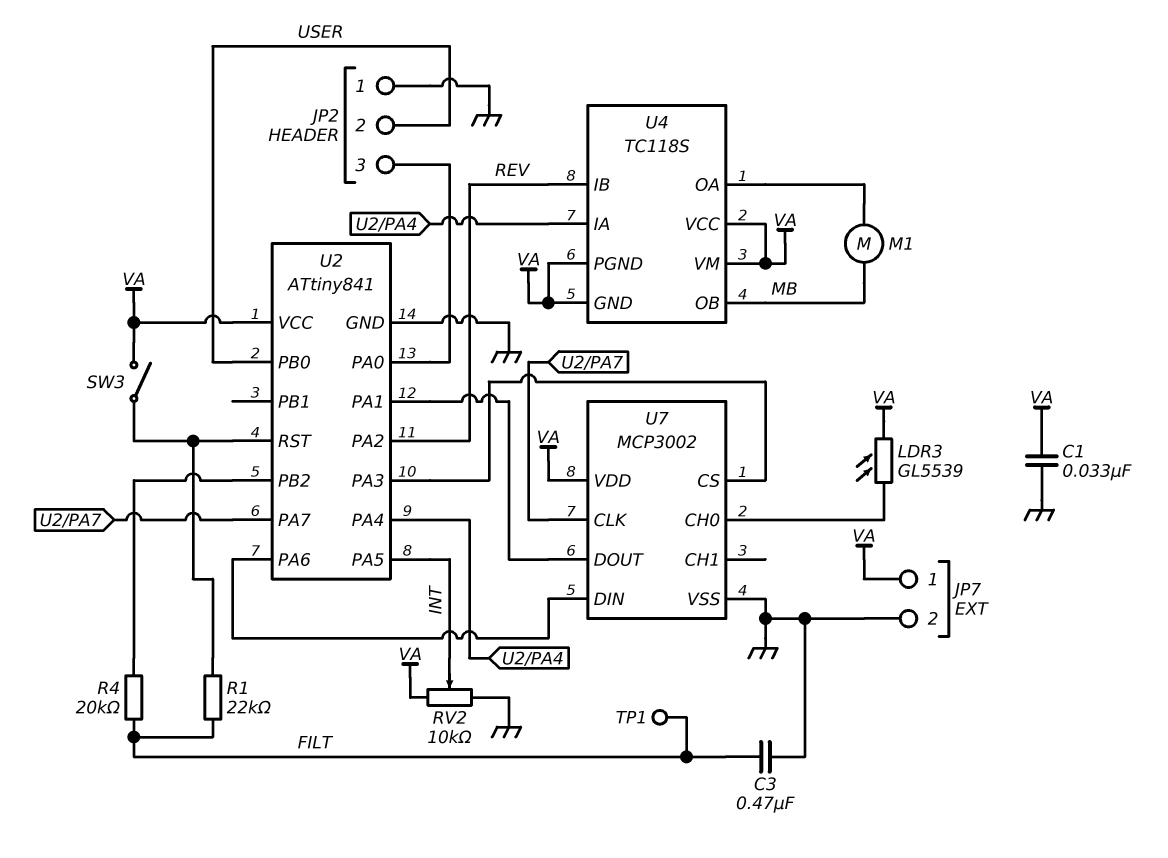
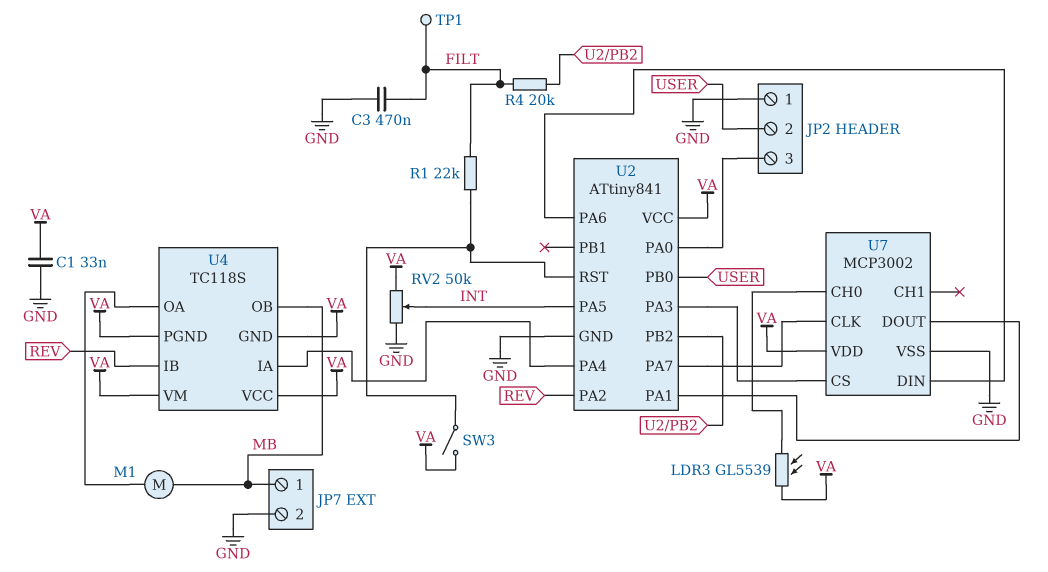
JP7 pin 1: VA -> MB
RV2: 10k (GND, VA, wiper INT) -> 50k (GND, VA, wiper INT)

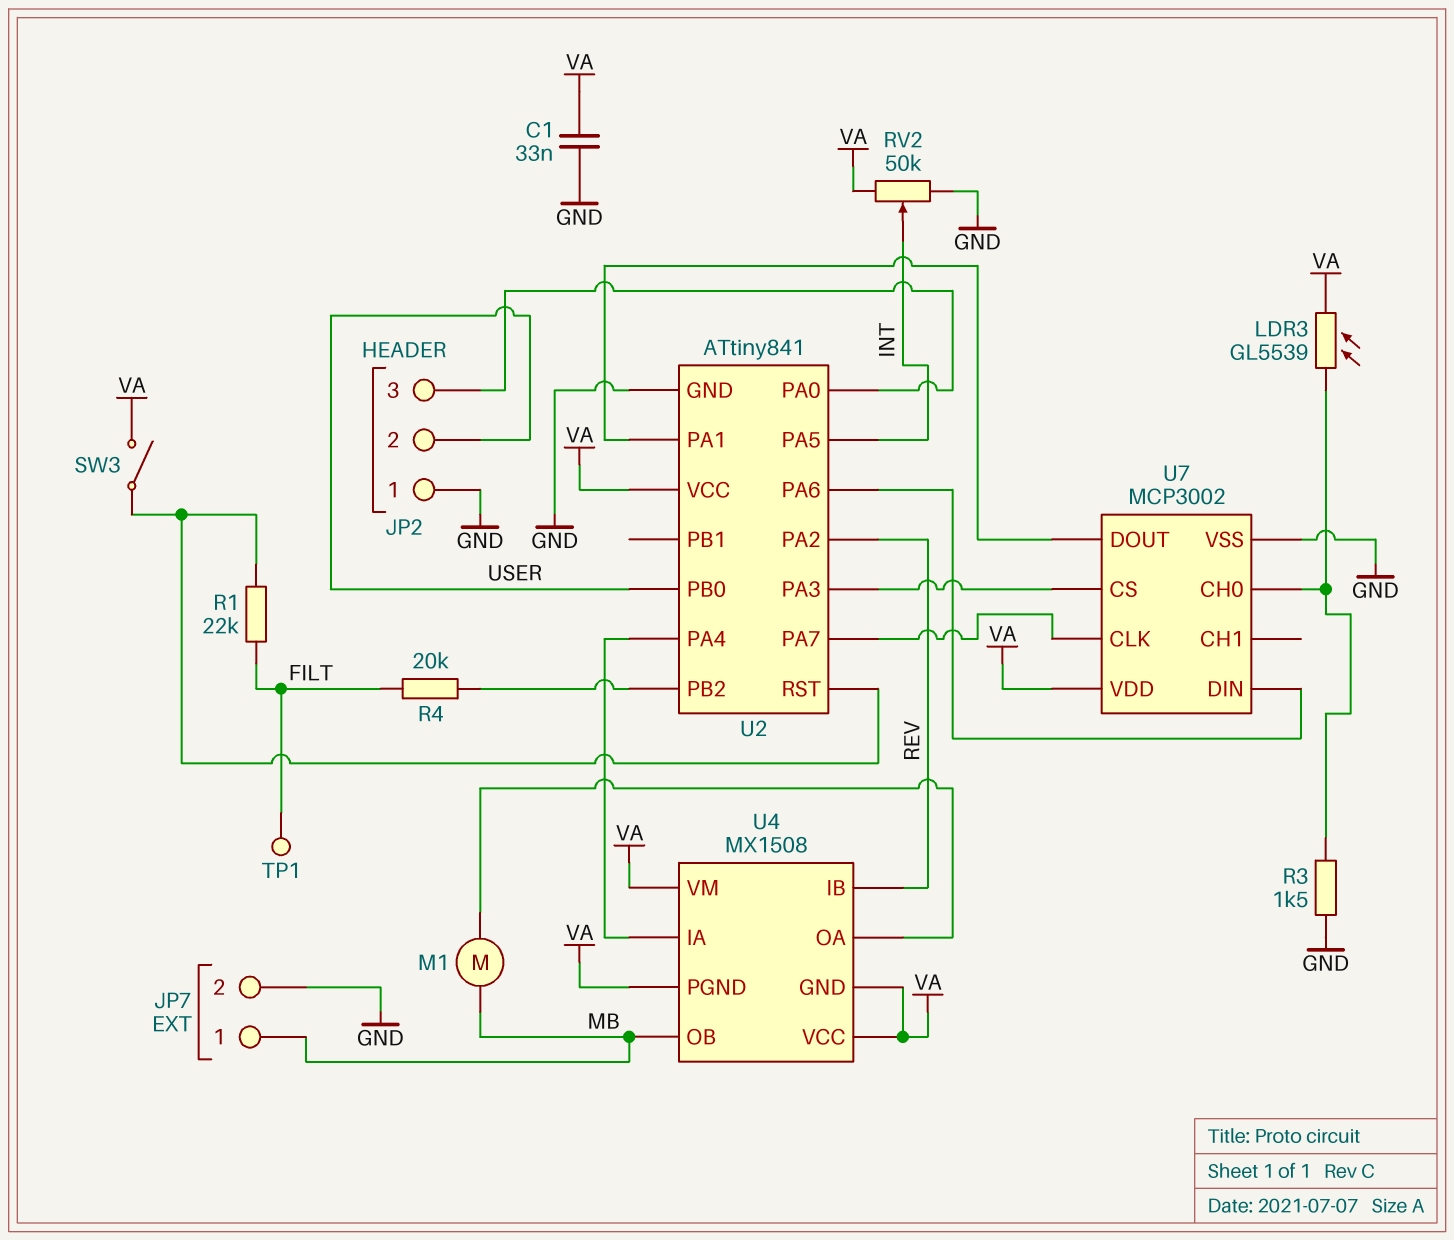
C3: 470nF (FILT, GND) -> none
R3: none -> 1.5k (GND, U7/CH0)
U4: TC118S -> MX1508

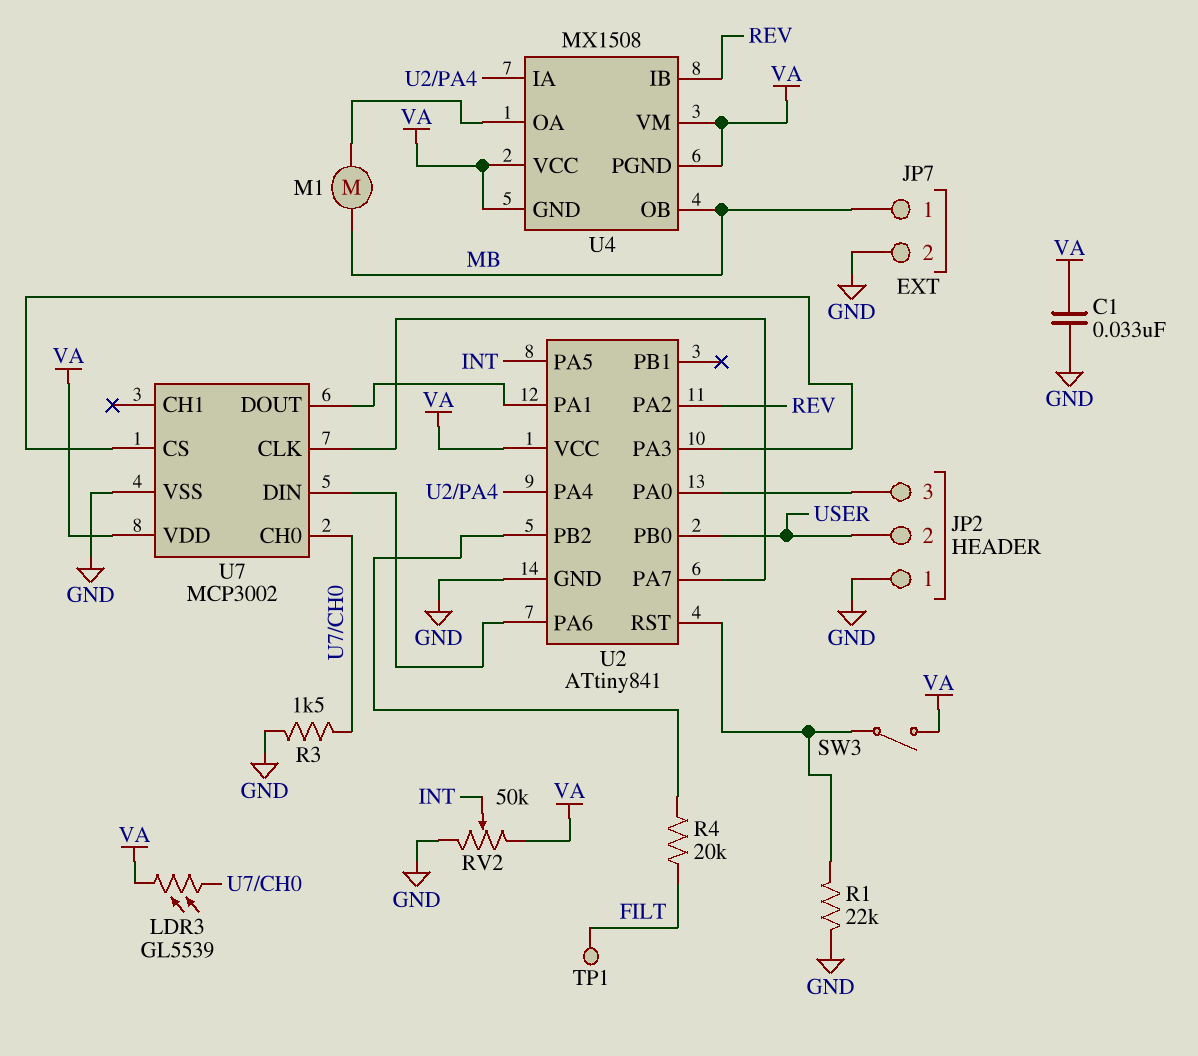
R1: 22k (FILT, U2/RST) -> 22k (GND, U2/RST)

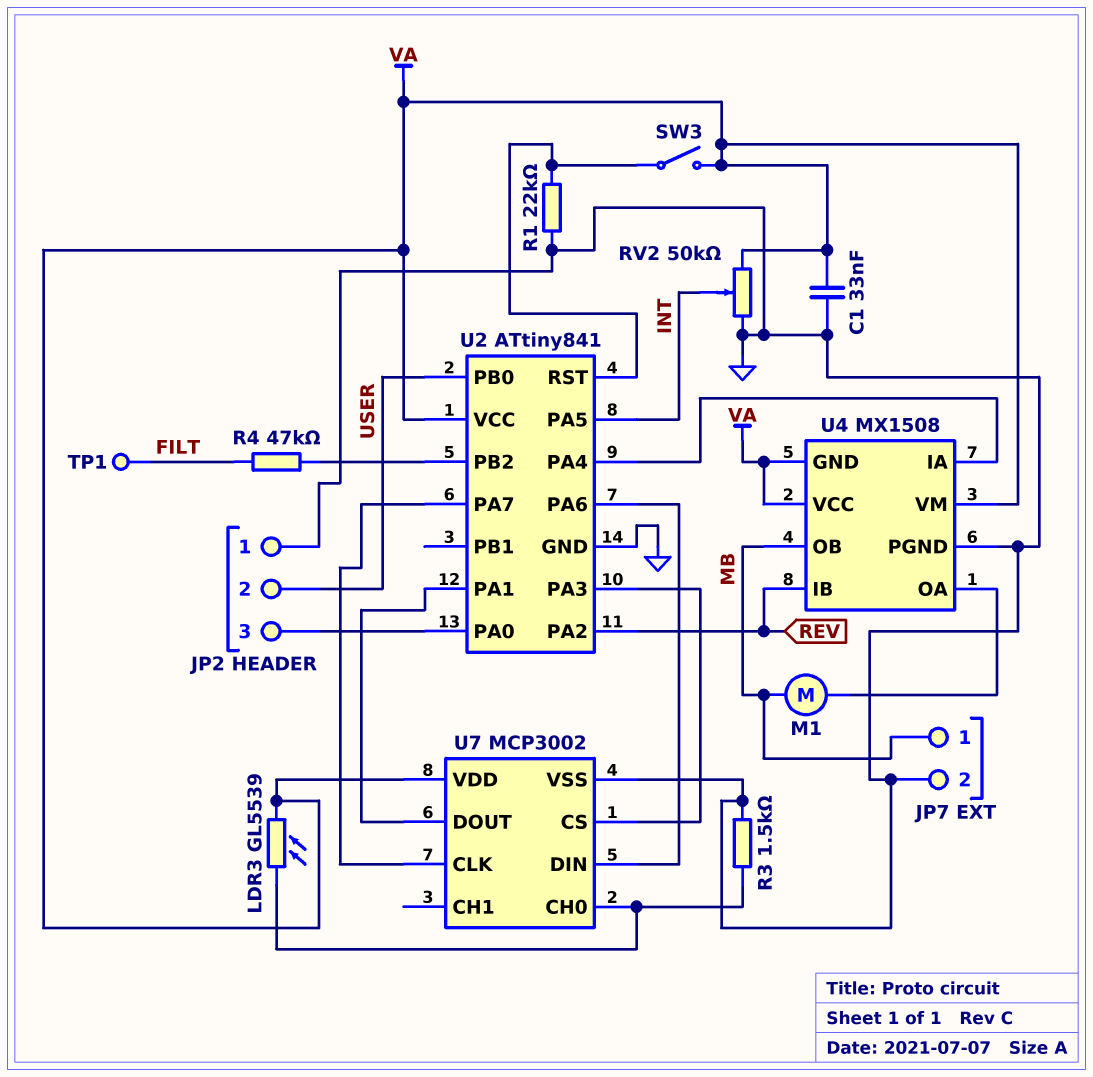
R4: 20k (FILT, U2/PB2) -> 47k (FILT, U2/PB2)
U4 pin PGND: VA -> GND

